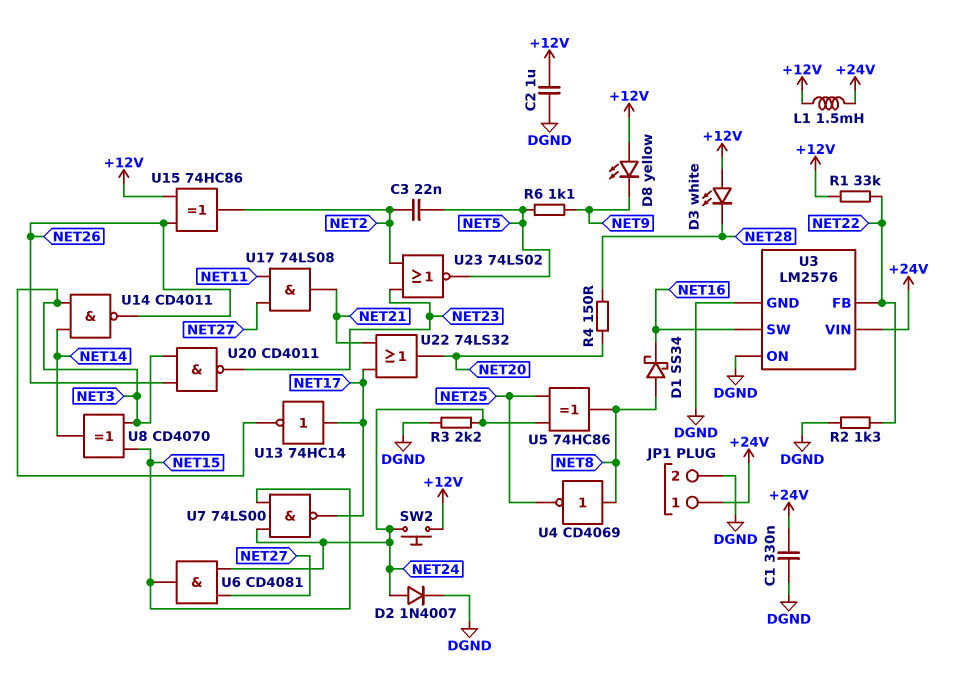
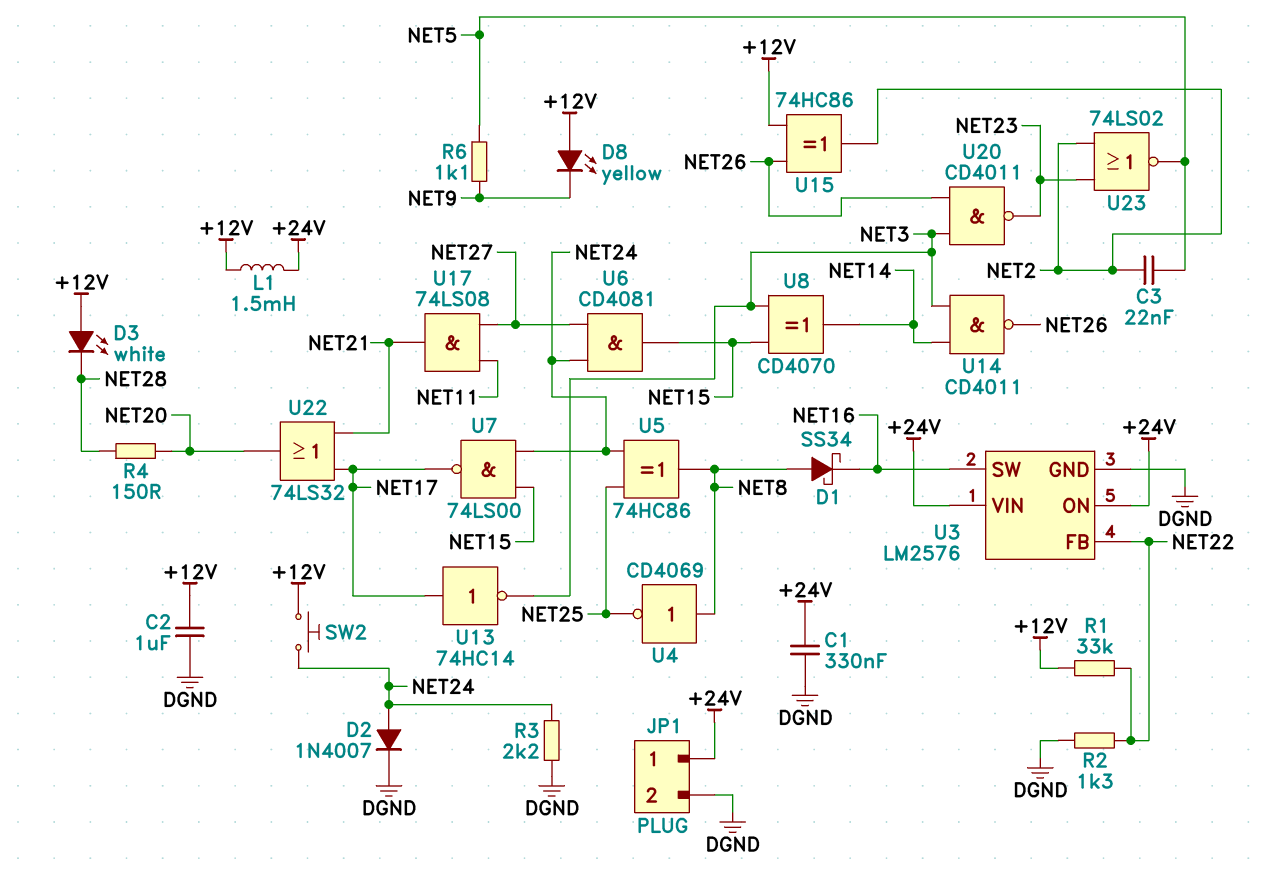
U3 pin ON: DGND -> +24V

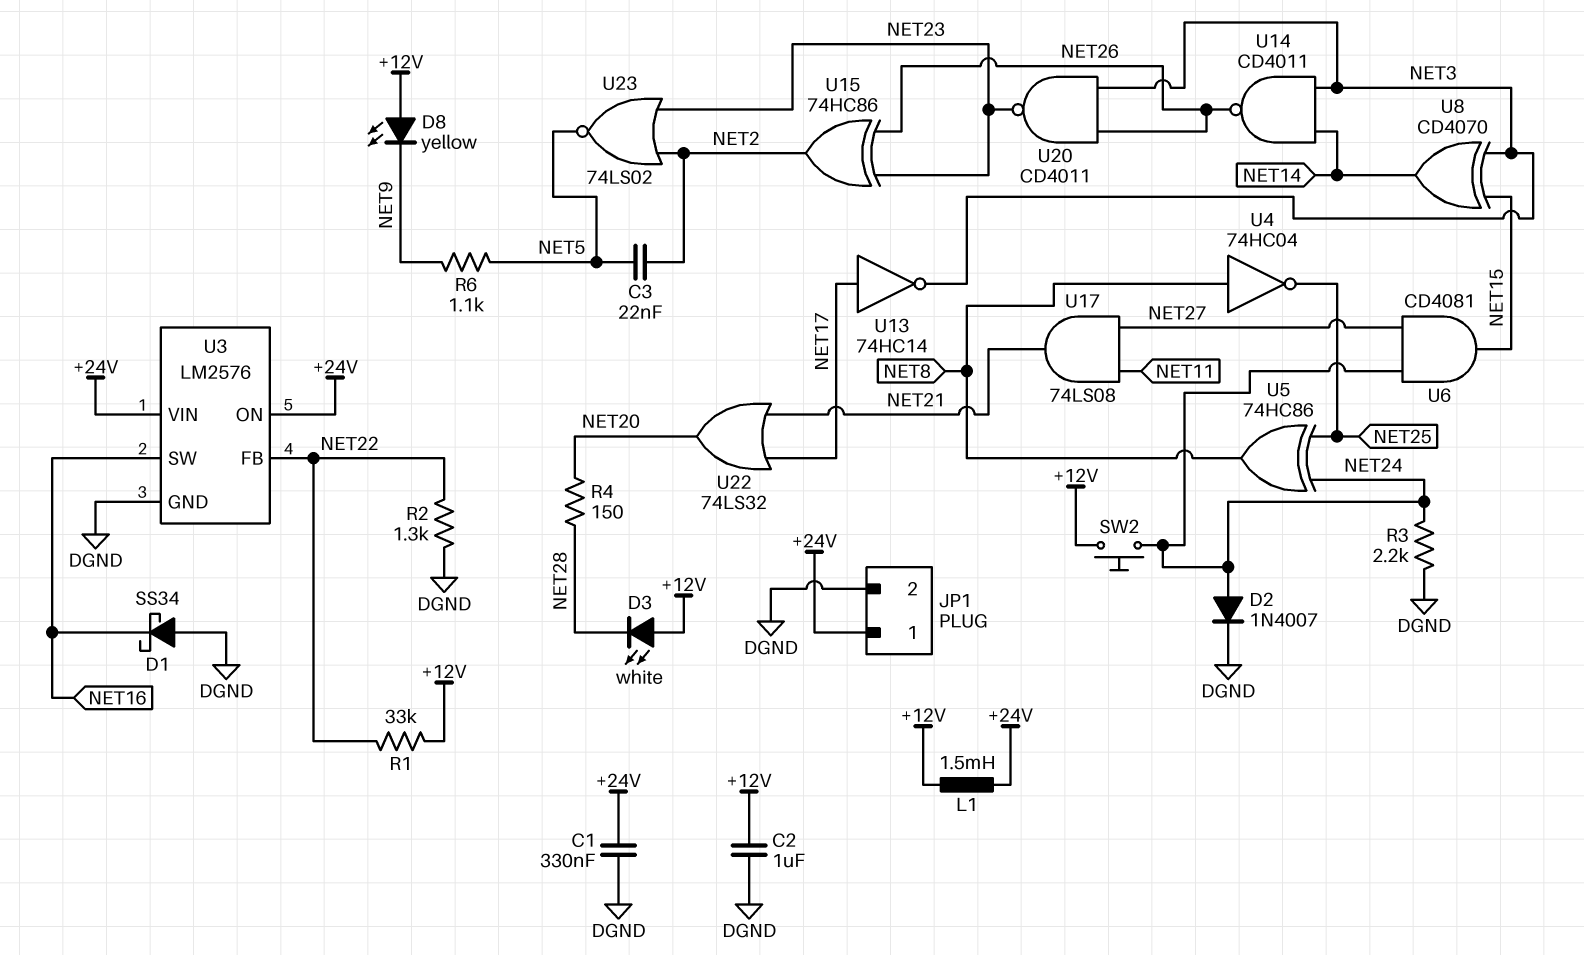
D1: schottky SS34 (A NET8, K NET16) -> schottky SS34 (A DGND, K NET16)
U4: NOT CD4069 (in NET8, out NET25) -> NOT 74HC04 (in NET8, out NET25)
U7: NAND 74LS00 (in NET15, in NET24, out NET17) -> none
U15: XOR 74HC86 (in +12V, in NET26, out NET2) -> XOR 74HC86 (in NET23, in NET26, out NET2)

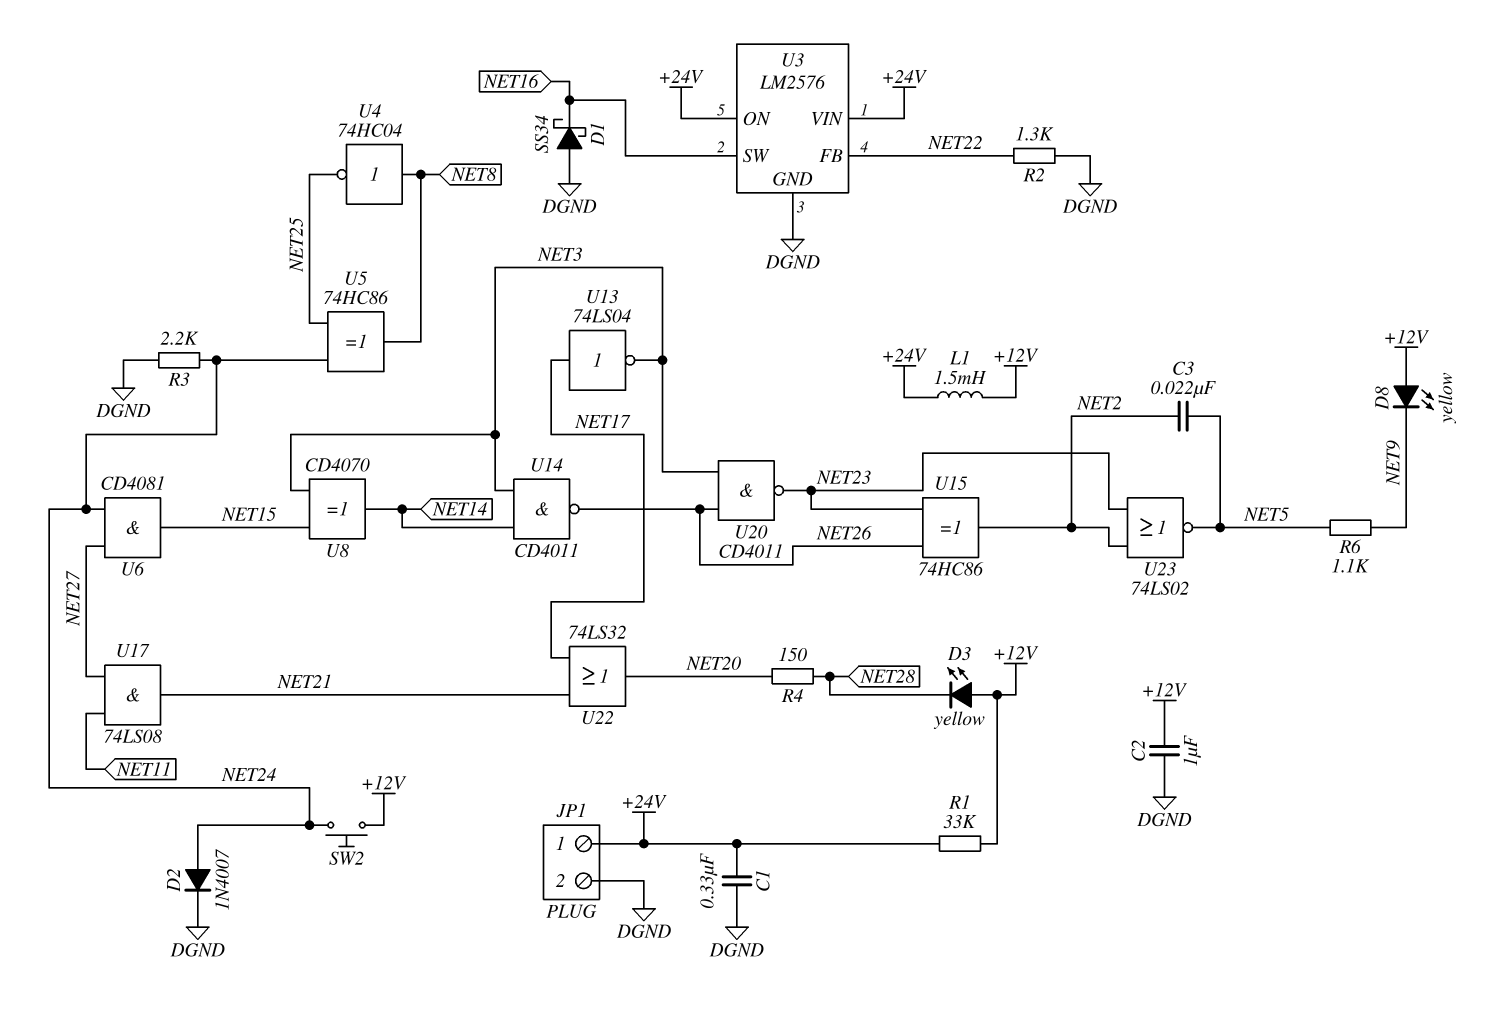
D3: LED white (A +12V, K NET28) -> LED yellow (A +12V, K NET28)
R1: 33k (+12V, NET22) -> 33k (+12V, +24V)
U13: NOT 74HC14 (in NET17, out NET3) -> NOT 74LS04 (in NET17, out NET3)

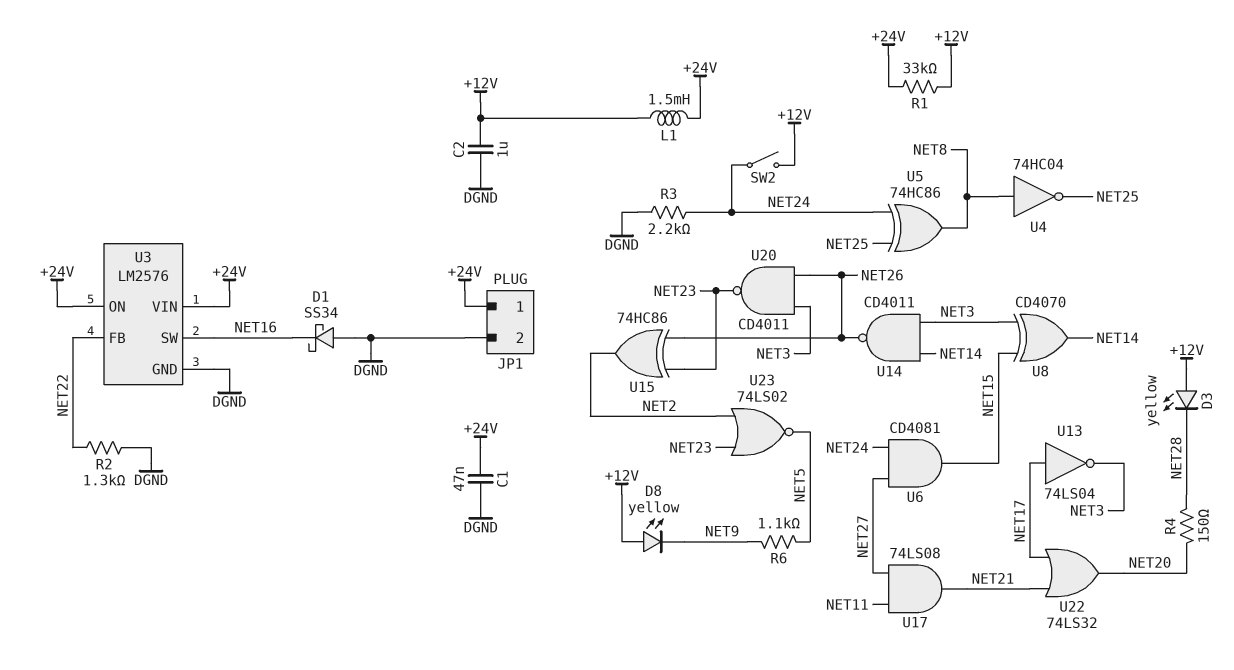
C1: 330nF (+24V, DGND) -> 47nF (+24V, DGND)
C3: 22nF (NET2, NET5) -> none
D2: diode 1N4007 (A NET24, K DGND) -> none
SW2: button (+12V, NET24) -> switch (+12V, NET24)

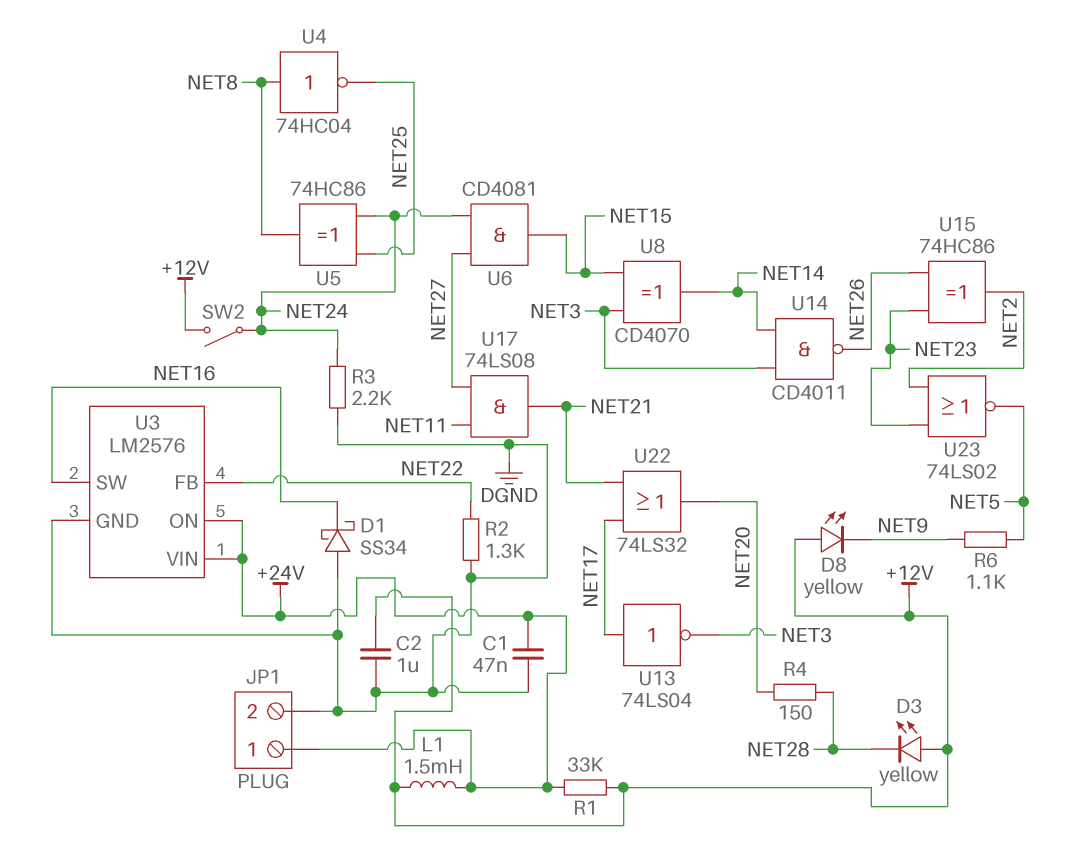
U20: NAND CD4011 (in NET3, in NET26, out NET23) -> none

